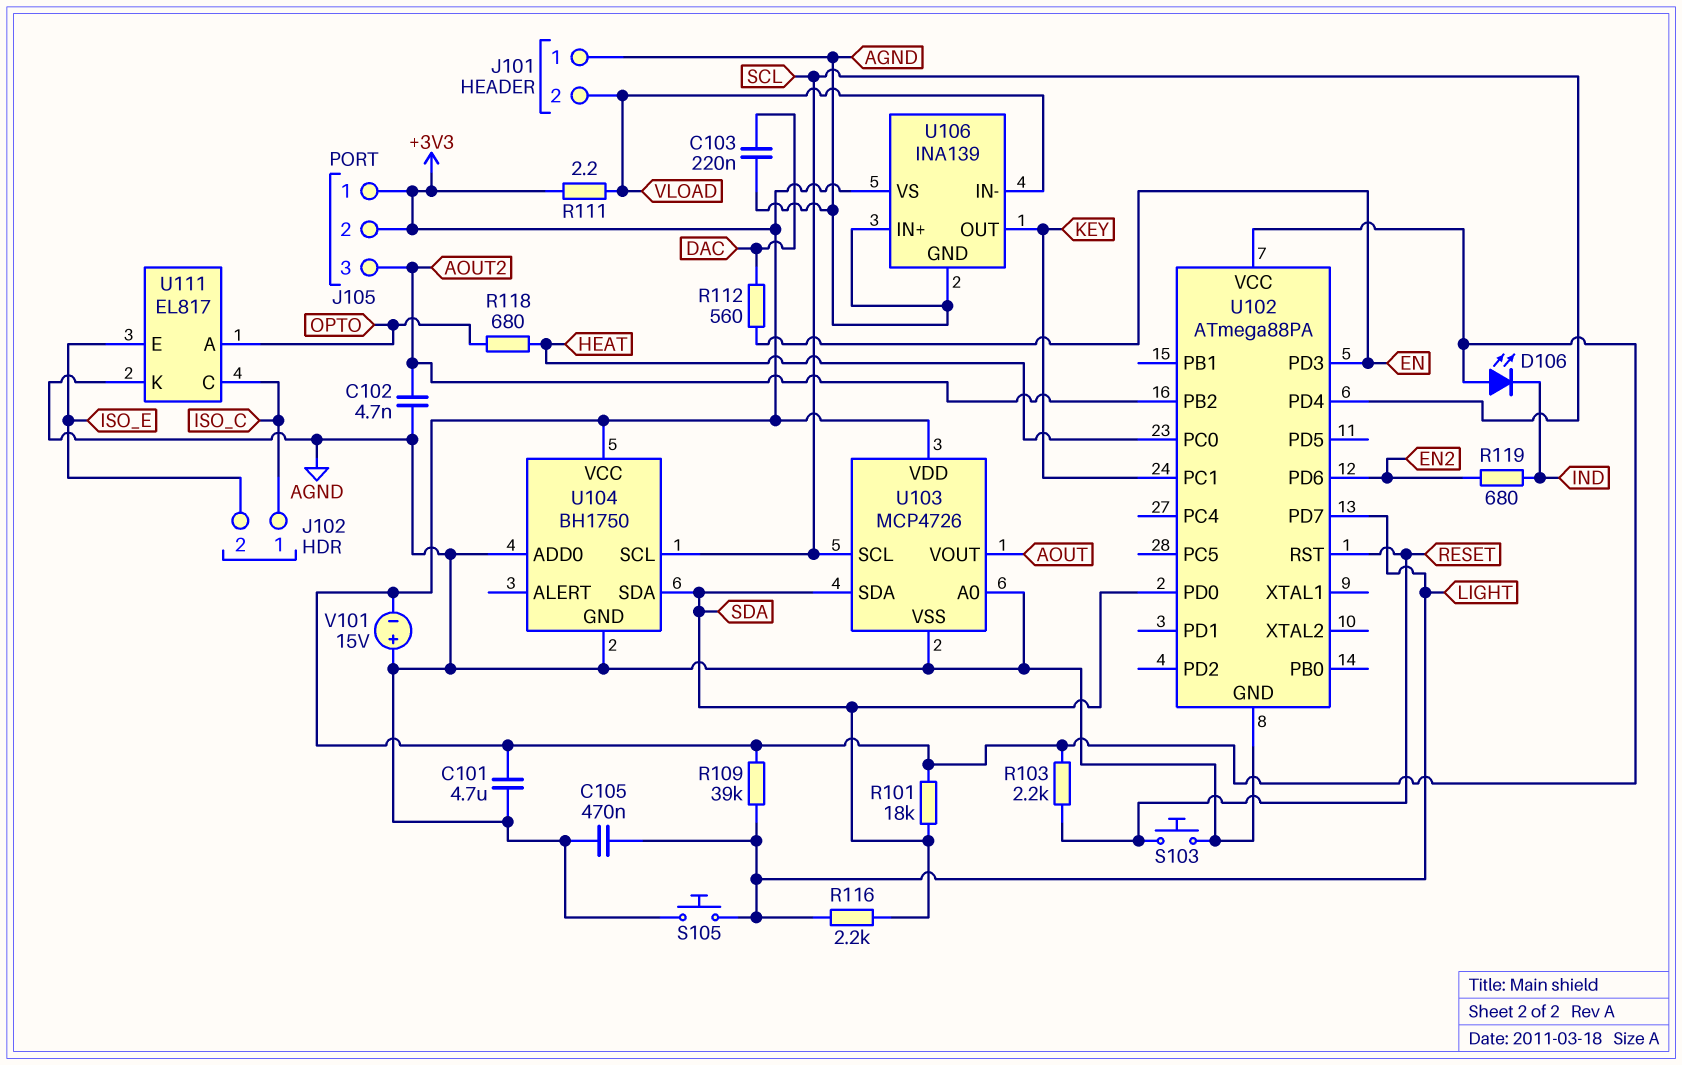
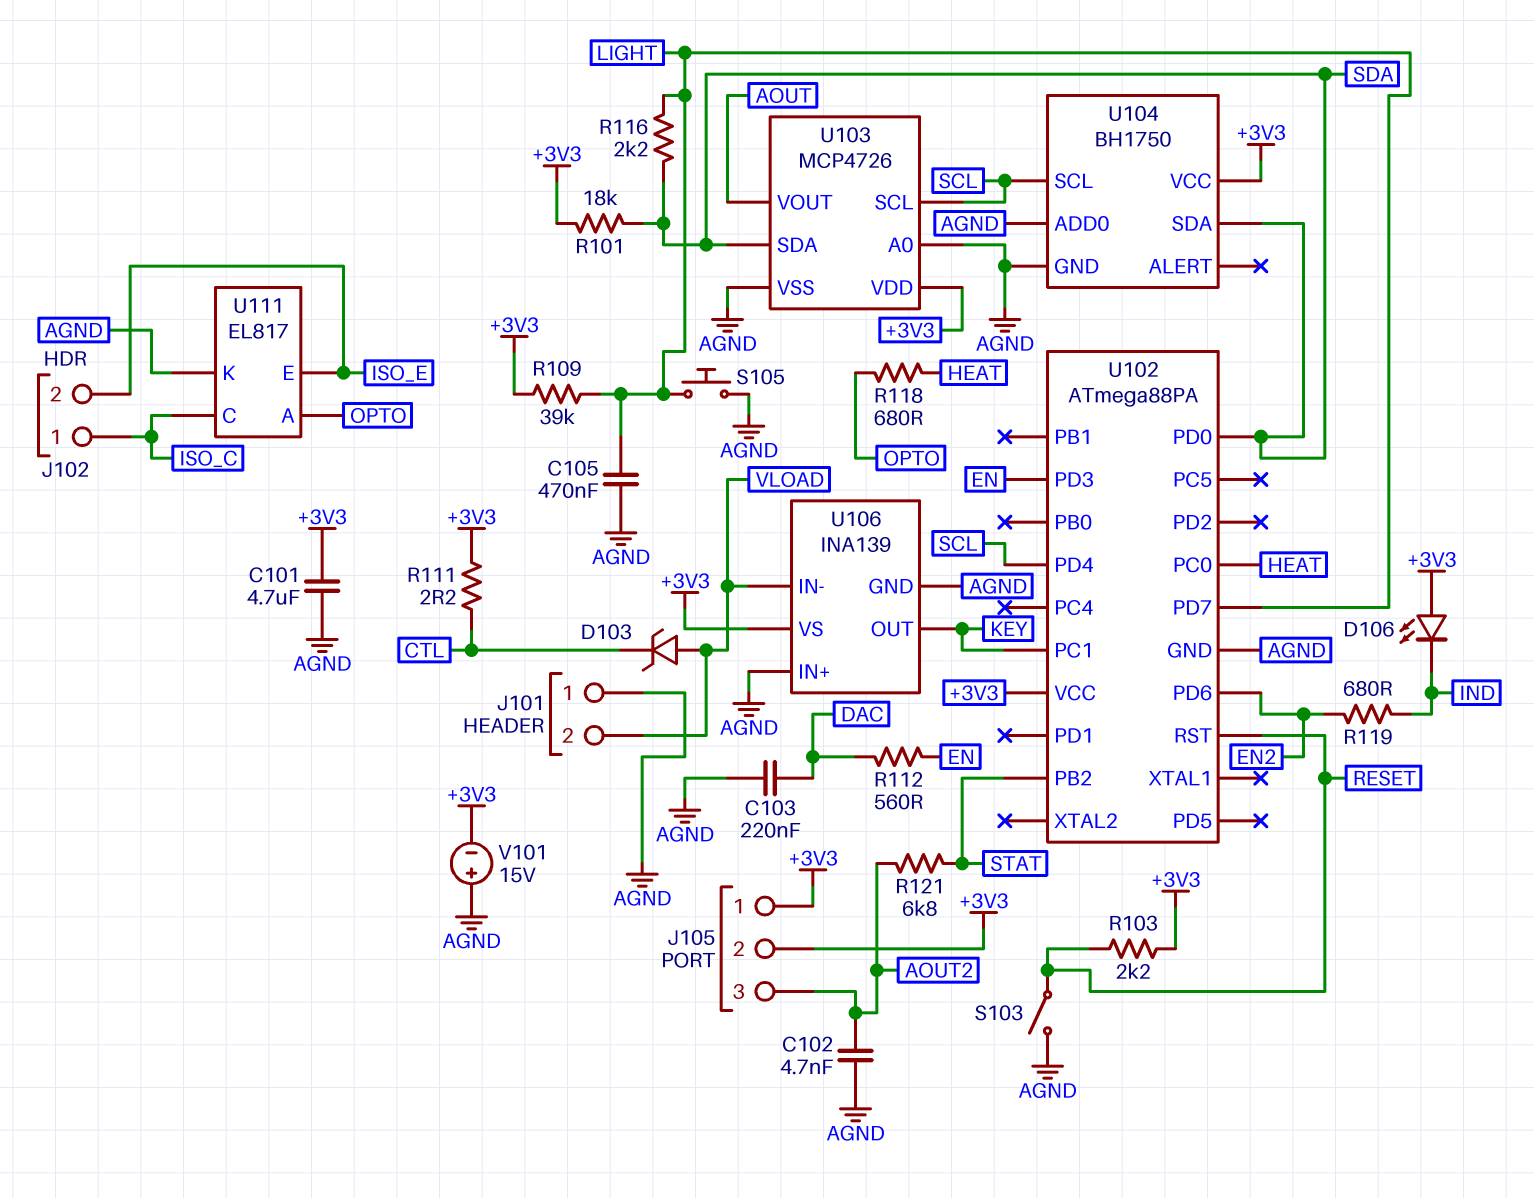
D103: none -> zener (A VLOAD, K CTL)
R111: 2.2 (+3V3, VLOAD) -> 2.2 (+3V3, CTL)
R121: none -> 6.8k (AOUT2, STAT)
S103: button (AGND, RESET) -> switch (AGND, RESET)
U102 pin PB2: AOUT2 -> STAT

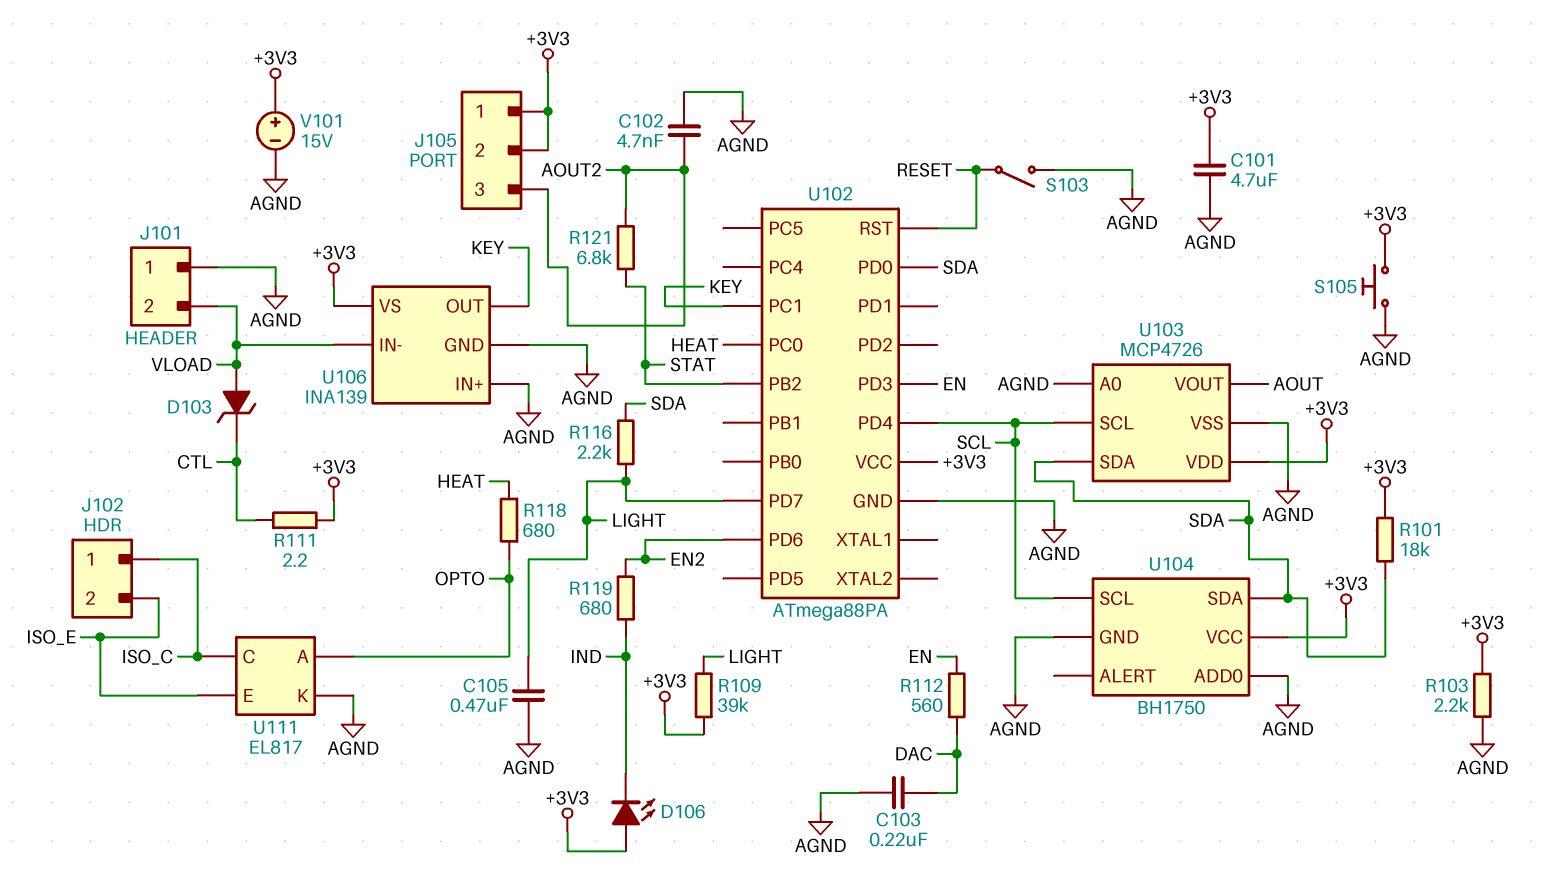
R103: 2.2k (+3V3, RESET) -> 2.2k (+3V3, AGND)
S105: button (AGND, LIGHT) -> button (+3V3, AGND)
V101: 15V (plus AGND, minus +3V3) -> 15V (plus +3V3, minus AGND)

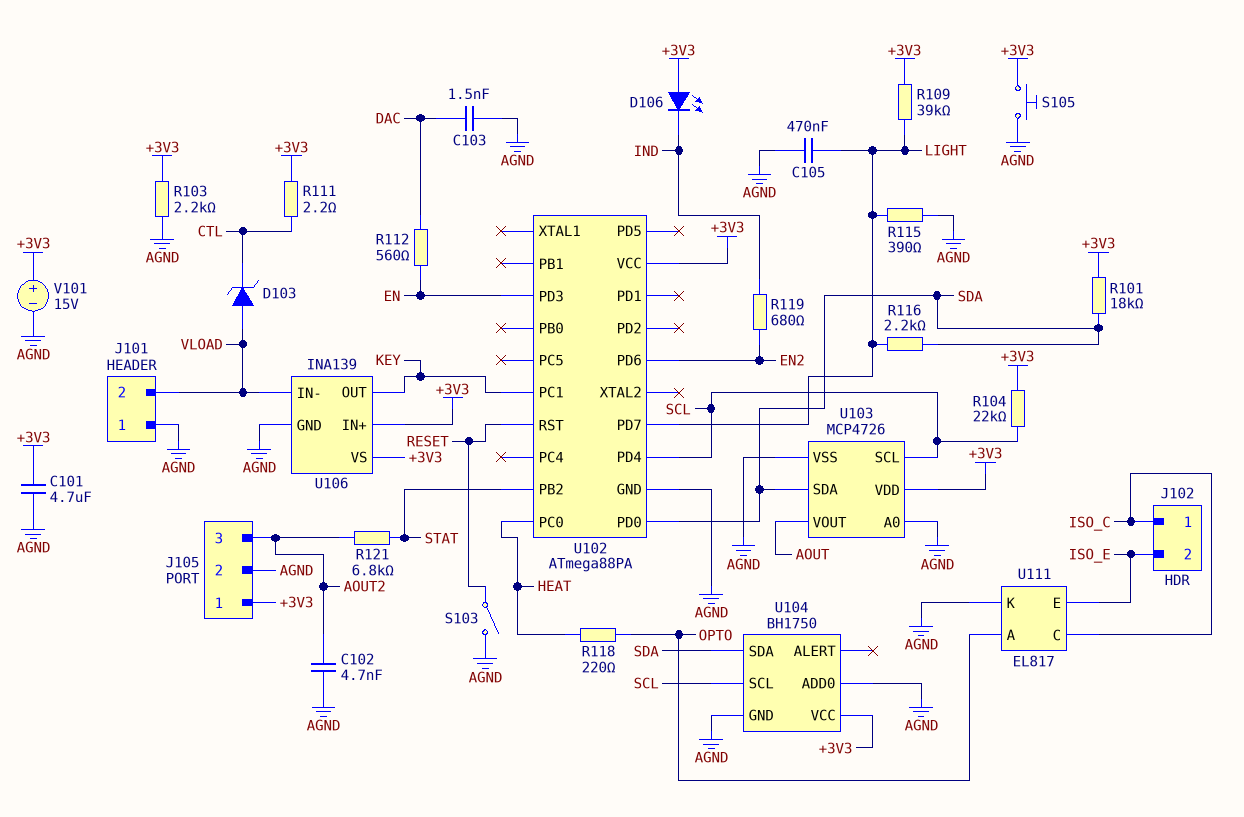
C103: 220nF (AGND, DAC) -> 1.5nF (AGND, DAC)
J105 pin 2: +3V3 -> AGND
R104: none -> 22k (+3V3, SCL)
R115: none -> 390 (AGND, LIGHT)
R118: 680 (HEAT, OPTO) -> 220 (HEAT, OPTO)
U106 pin IN+: AGND -> +3V3

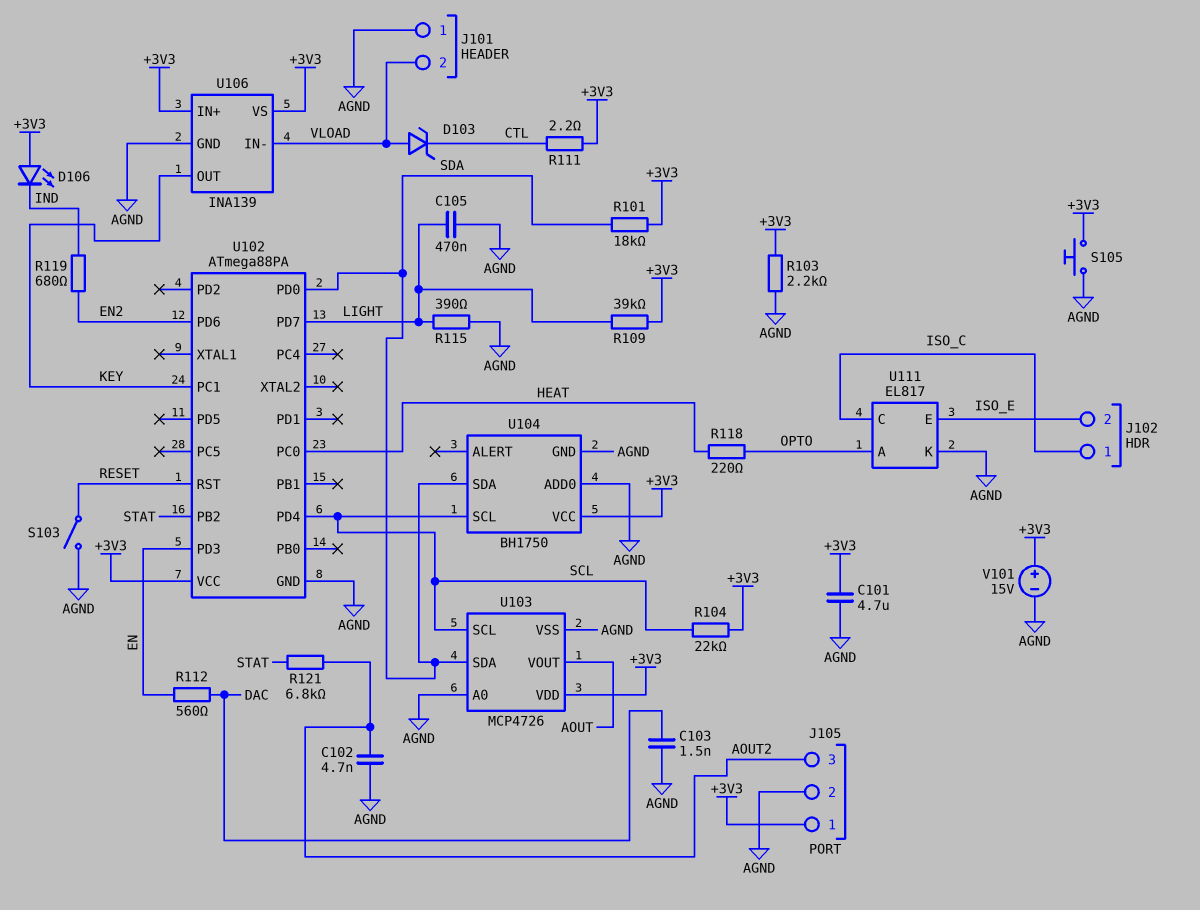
R116: 2.2k (LIGHT, SDA) -> none

